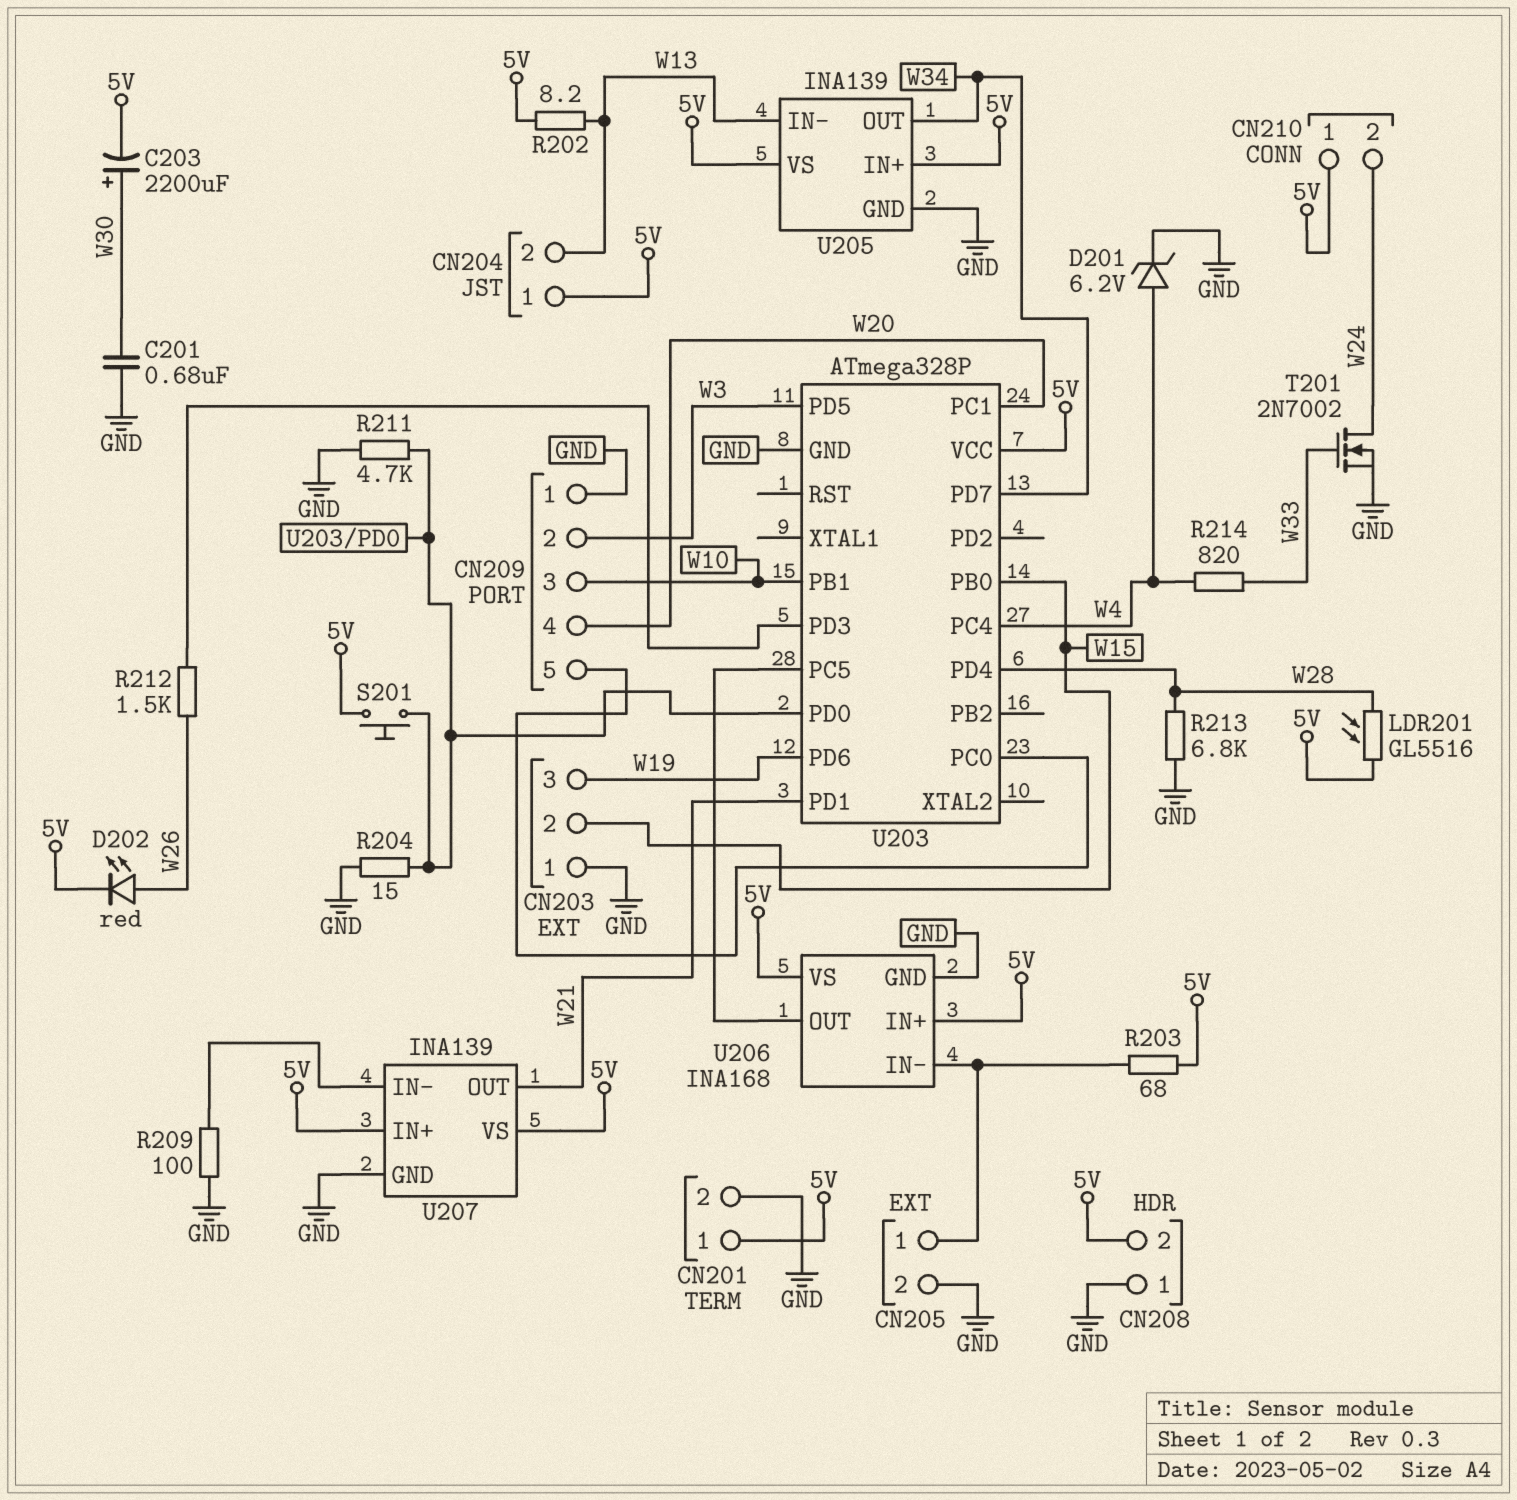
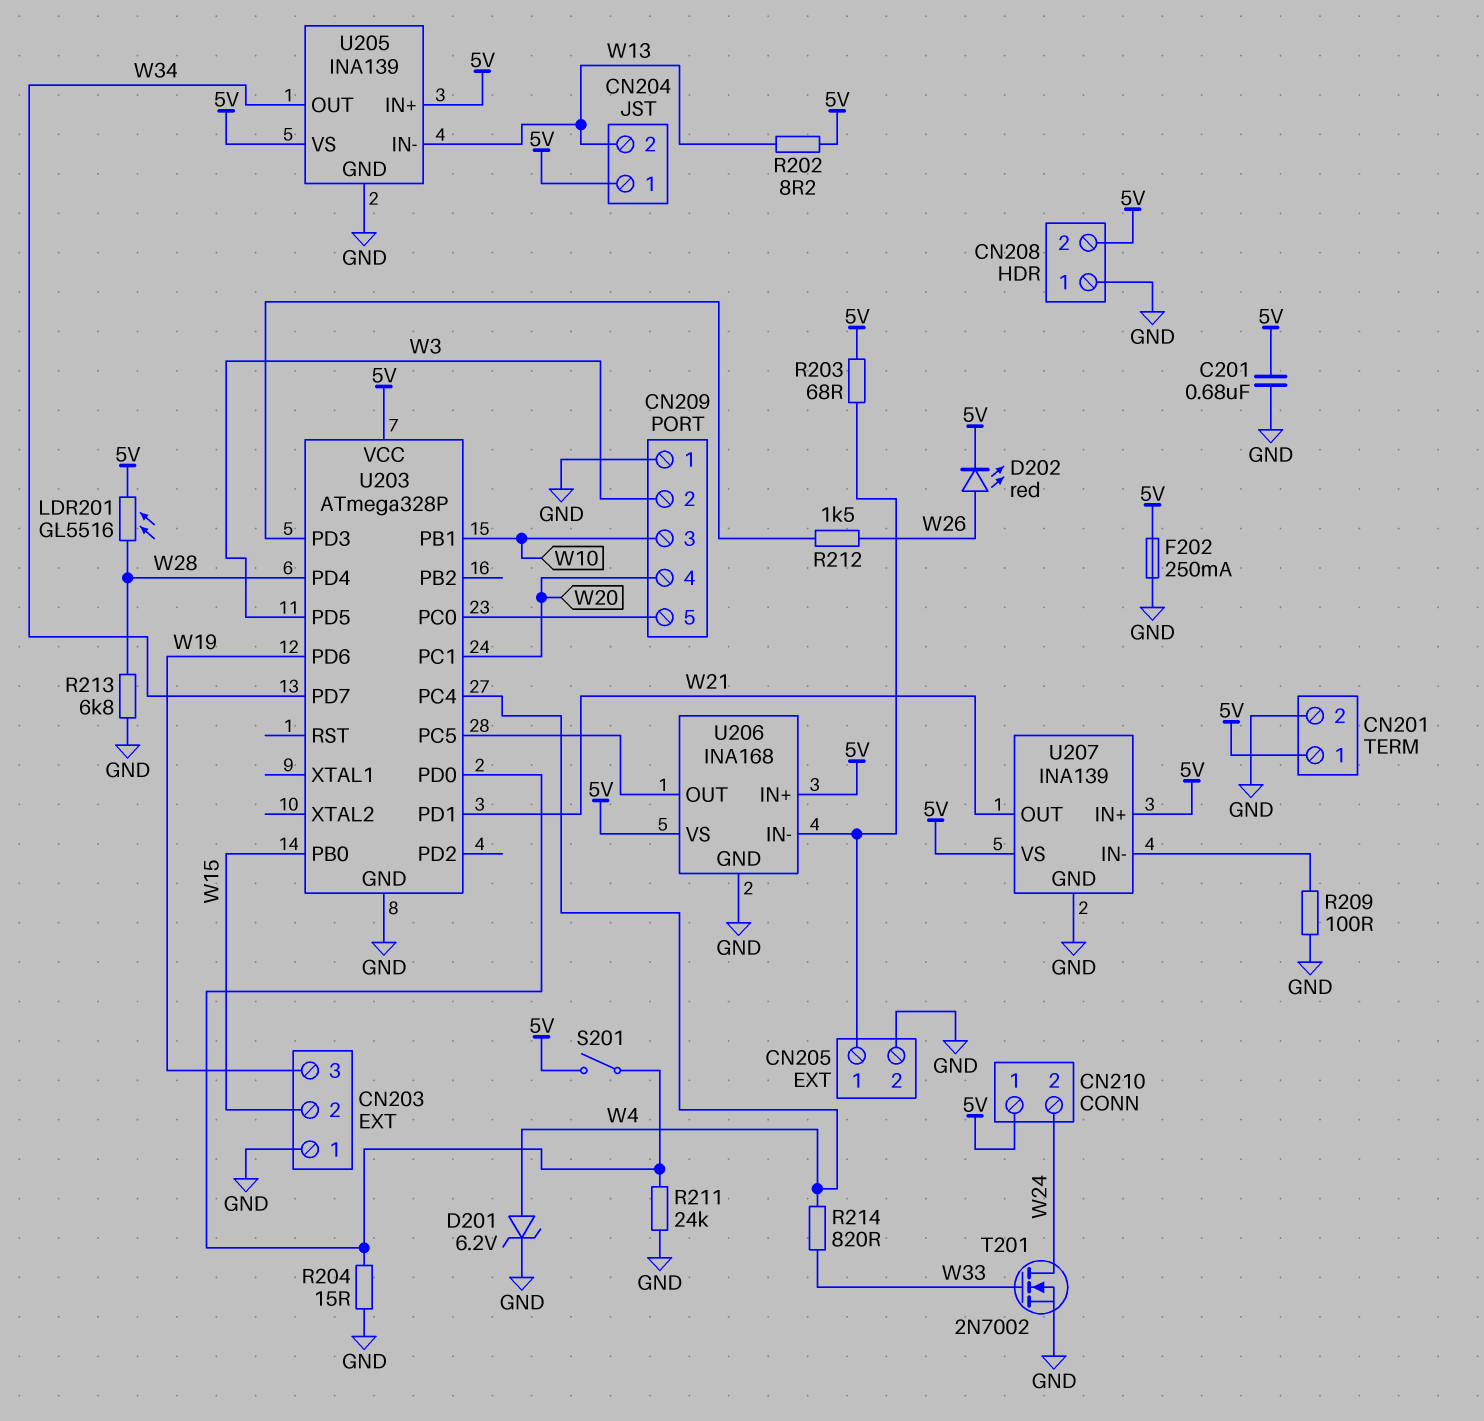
C201: 680nF (GND, W30) -> 680nF (5V, GND)
C203: 2200uF (plus W30, minus 5V) -> none
F202: none -> 250mA (5V, GND)
R211: 4.7k (GND, U203/PD0) -> 24k (GND, U203/PD0)
S201: button (5V, U203/PD0) -> switch (5V, U203/PD0)

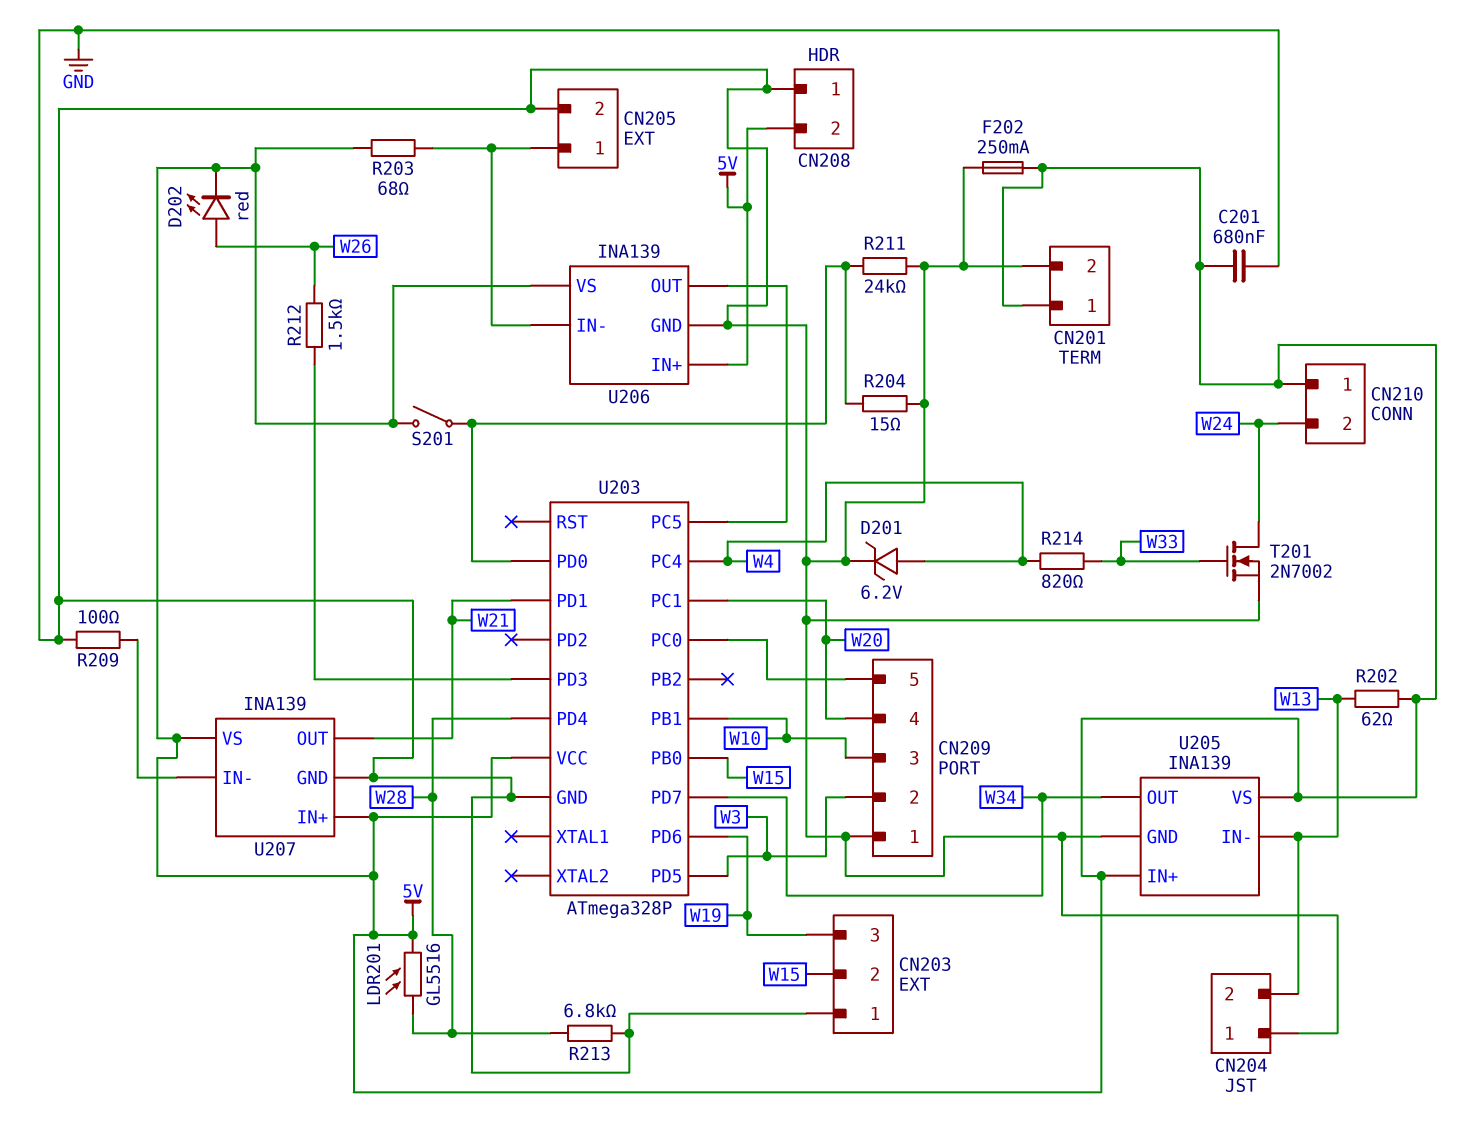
CN204 pin 1: 5V -> GND
R202: 8.2 (5V, W13) -> 62 (5V, W13)
U206: INA168 -> INA139

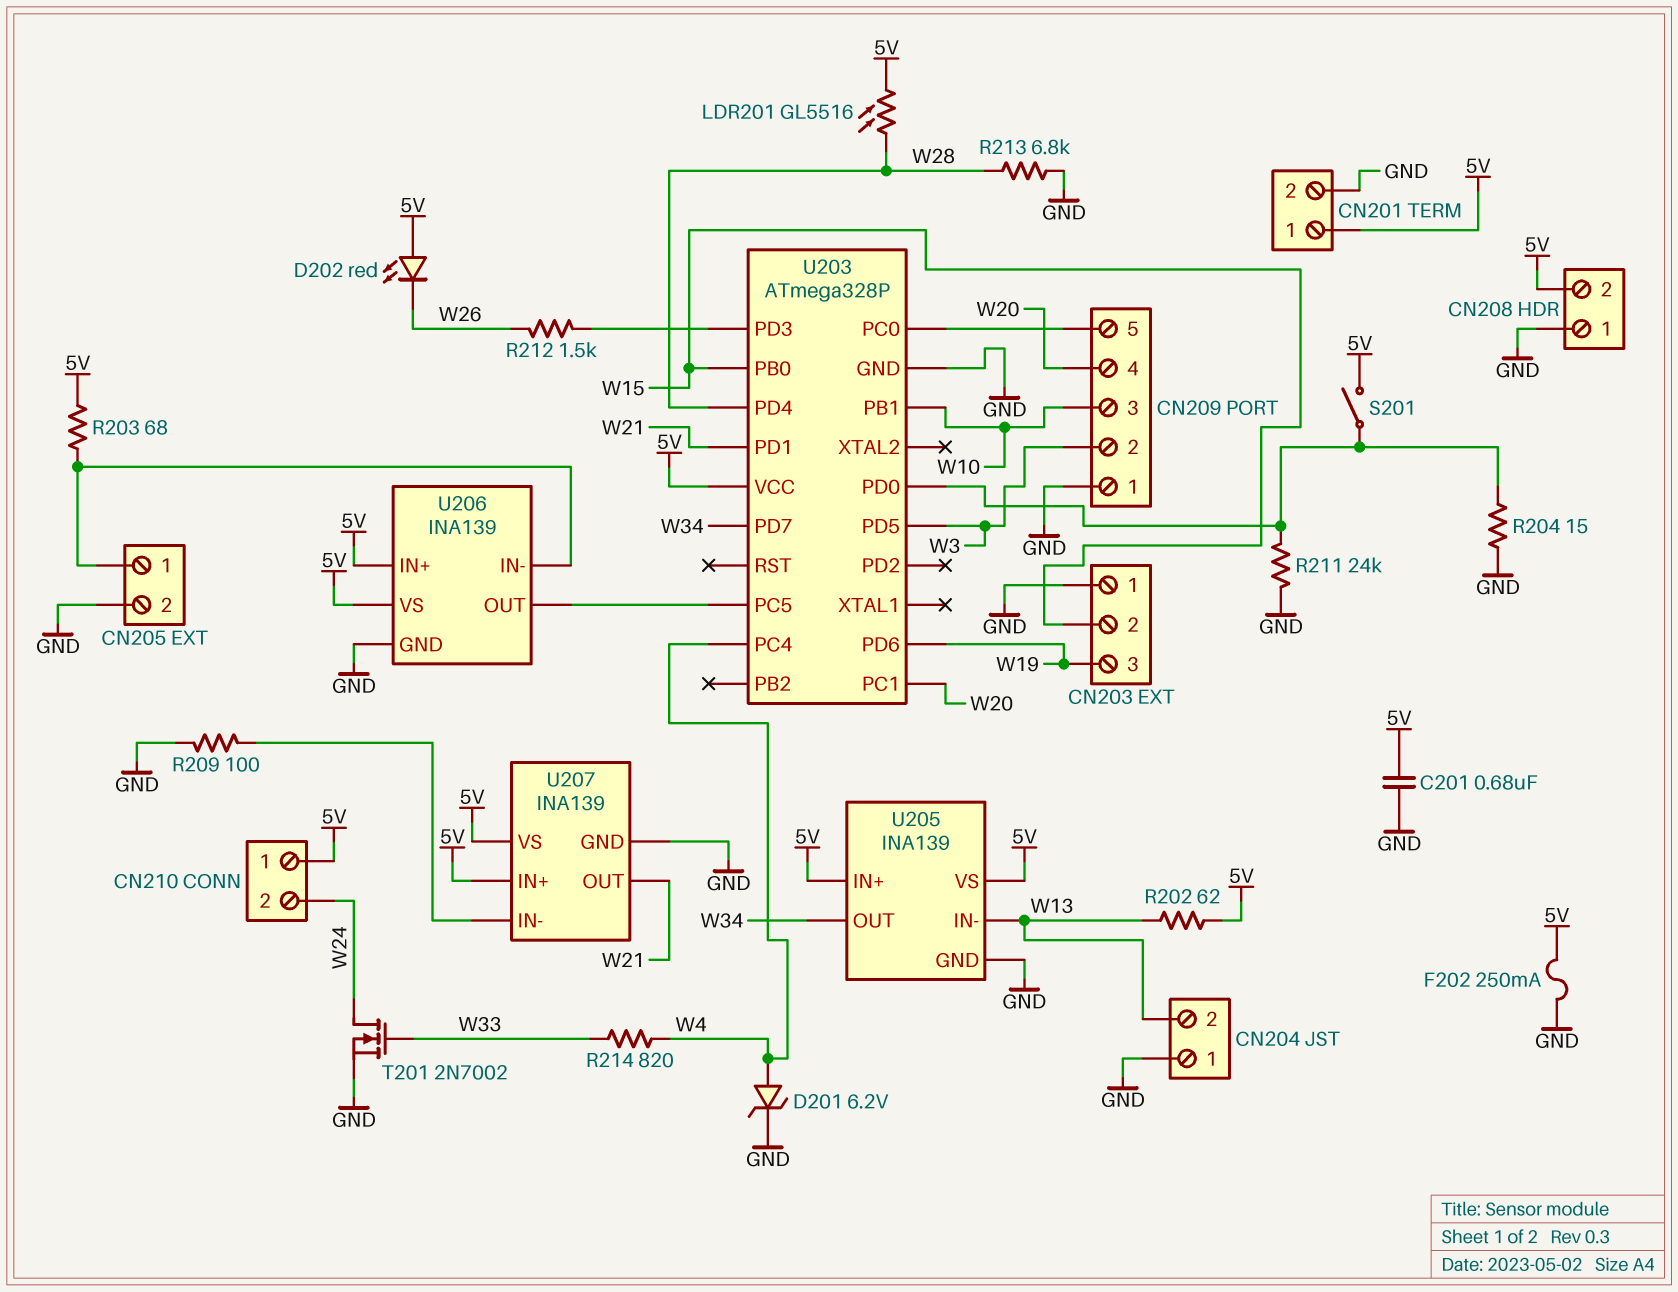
D202: LED red (A W26, K 5V) -> LED red (A 5V, K W26)

